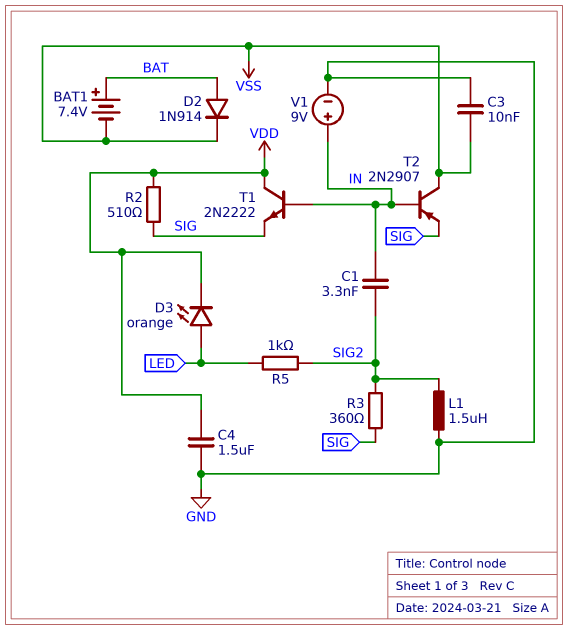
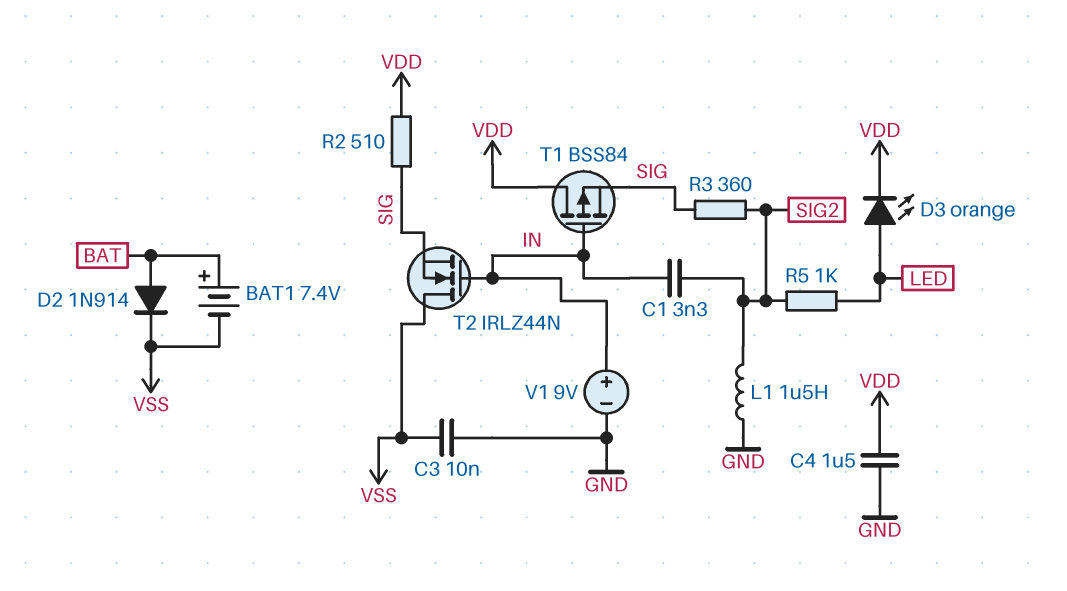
T1: NPN 2N2222 (B IN, C VDD, E SIG) -> PMOS BSS84 (G IN, D VDD, S SIG)
T2: PNP 2N2907 (B IN, C VSS, E SIG) -> NMOS IRLZ44N (G IN, D VSS, S SIG)

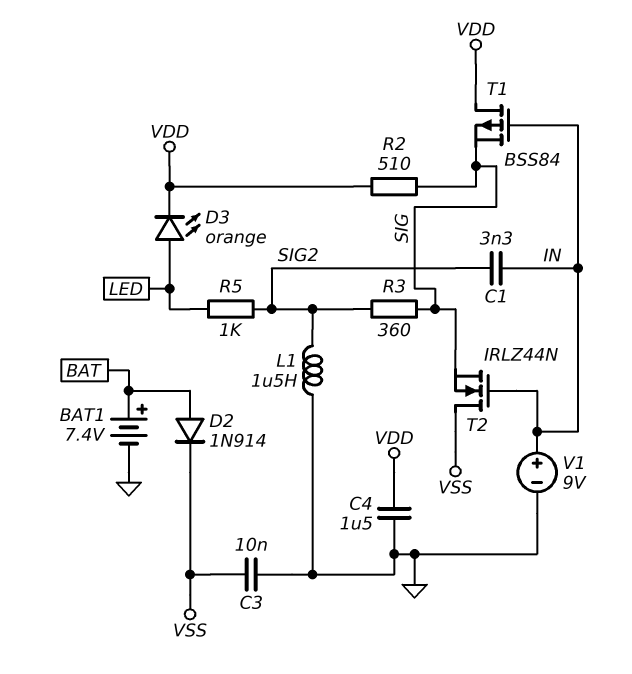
BAT1: 7.4V (plus BAT, minus VSS) -> 7.4V (plus BAT, minus GND)

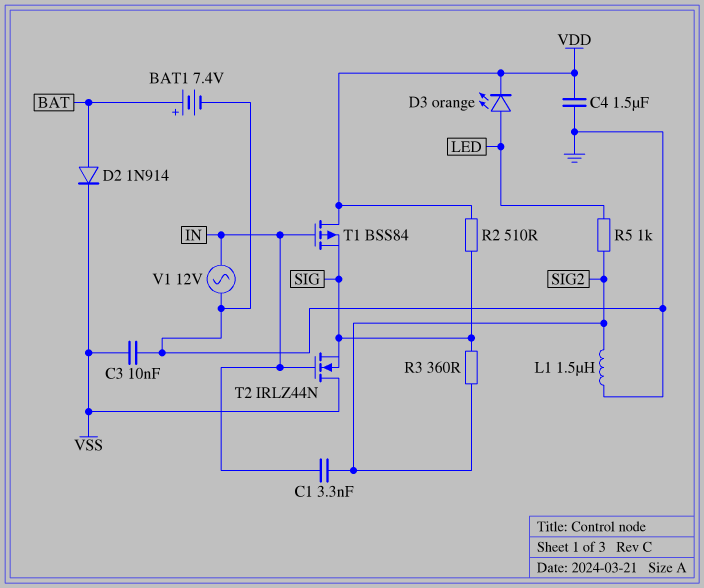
V1: 9V (plus IN, minus GND) -> AC 12V (GND, IN)

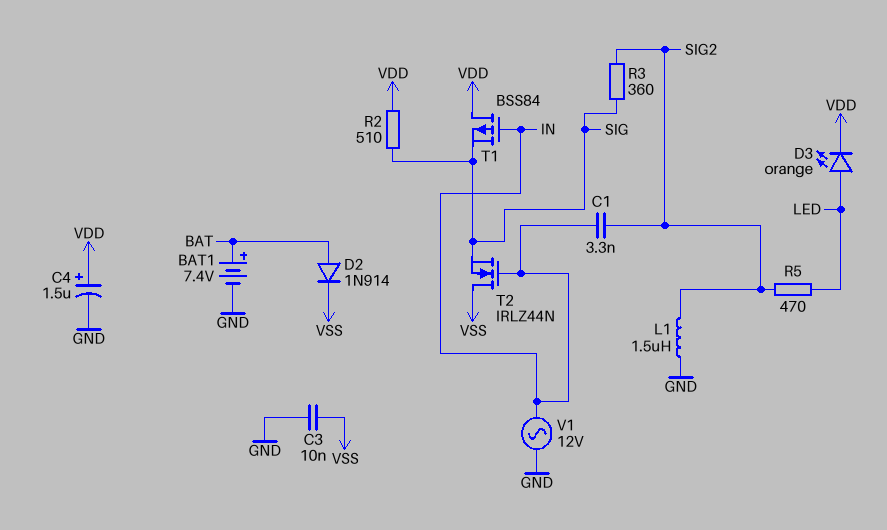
C4: 1.5uF (GND, VDD) -> 1.5uF (plus VDD, minus GND)
R5: 1k (LED, SIG2) -> 470 (LED, SIG2)

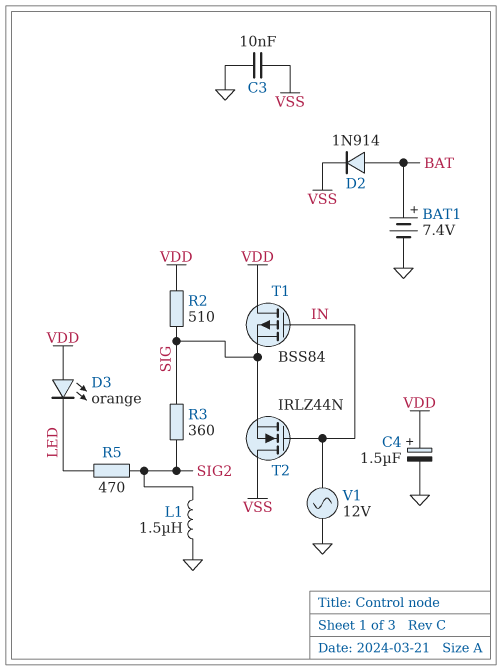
C1: 3.3nF (IN, SIG2) -> none
D3: LED orange (A LED, K VDD) -> LED orange (A VDD, K LED)

